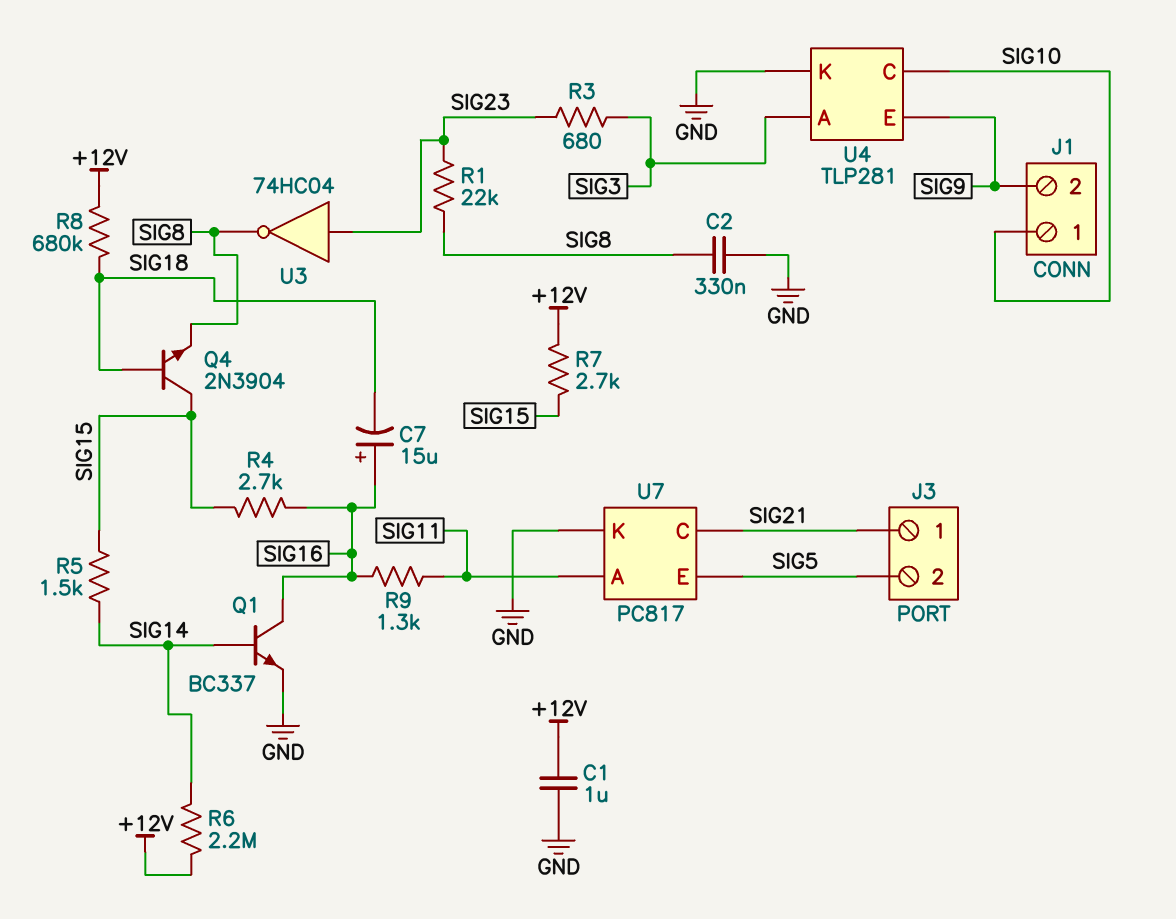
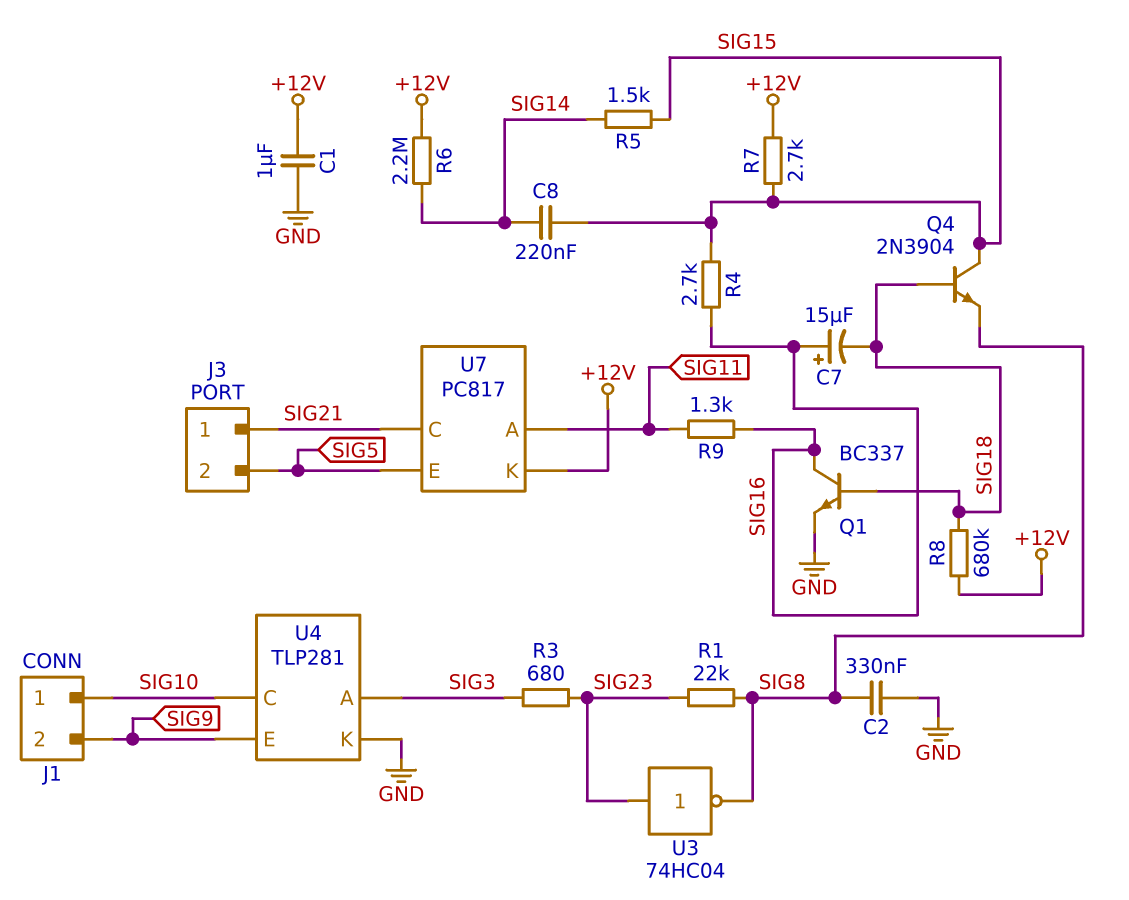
C8: none -> 220nF (SIG14, SIG15)
Q1: NPN BC337 (B SIG14, C SIG16, E GND) -> NPN BC337 (B SIG18, C SIG16, E GND)
U7 pin K: GND -> +12V

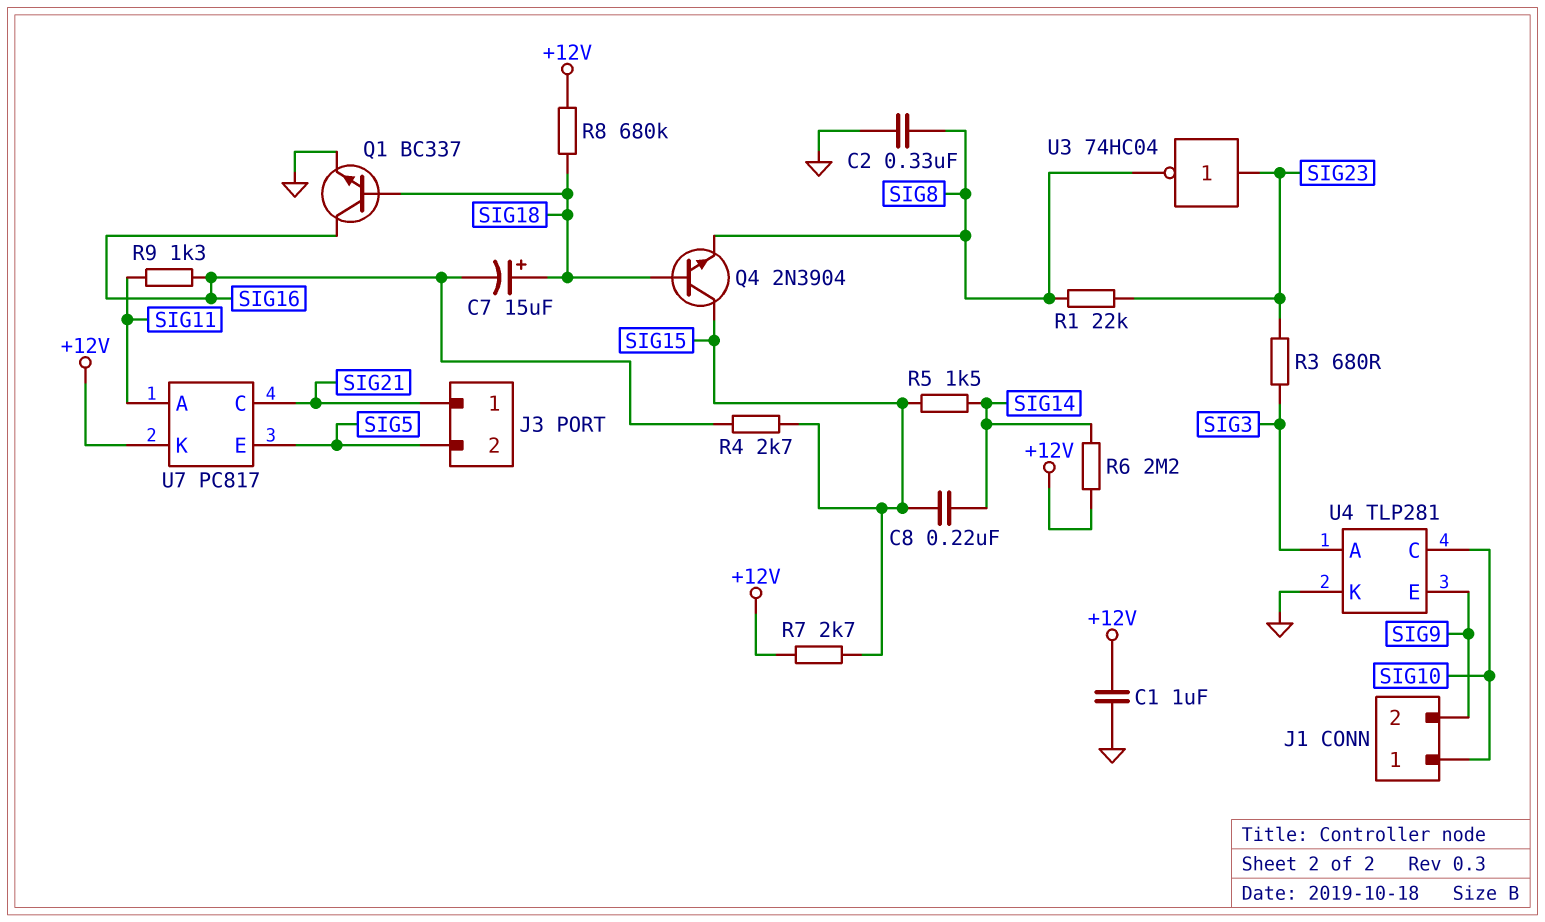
C7: 15uF (plus SIG16, minus SIG18) -> 15uF (plus SIG18, minus SIG16)

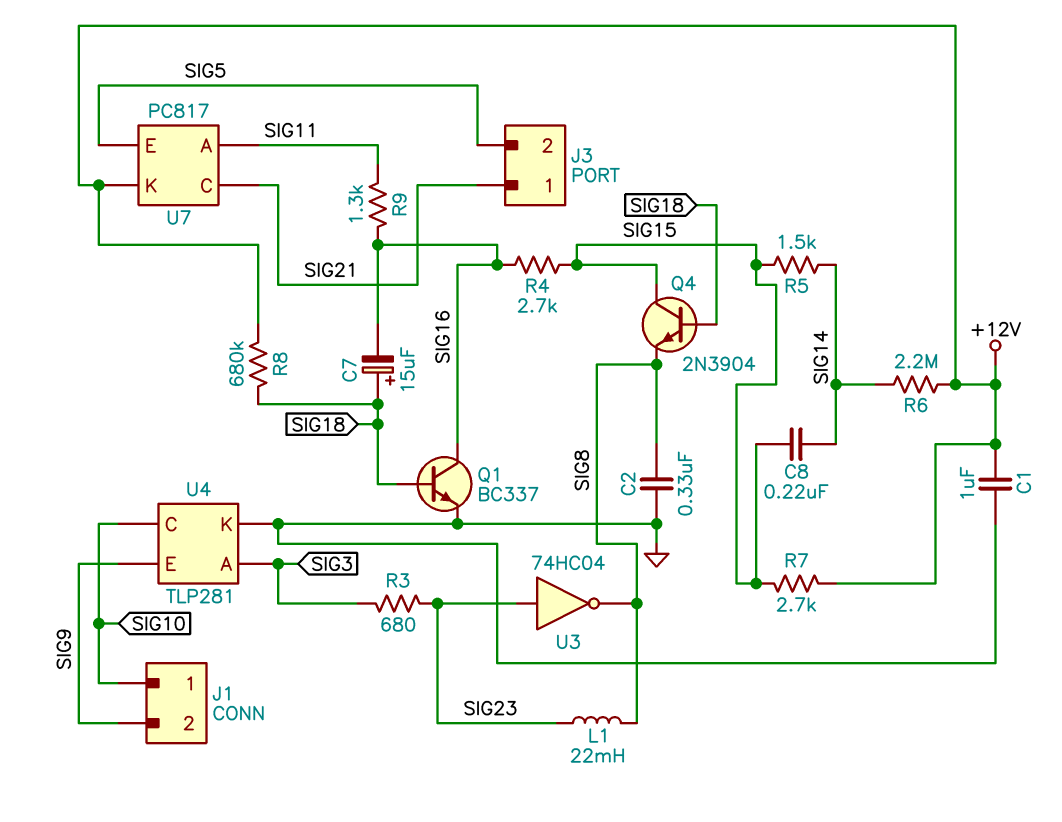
L1: none -> 22mH (SIG8, SIG23)
R1: 22k (SIG8, SIG23) -> none

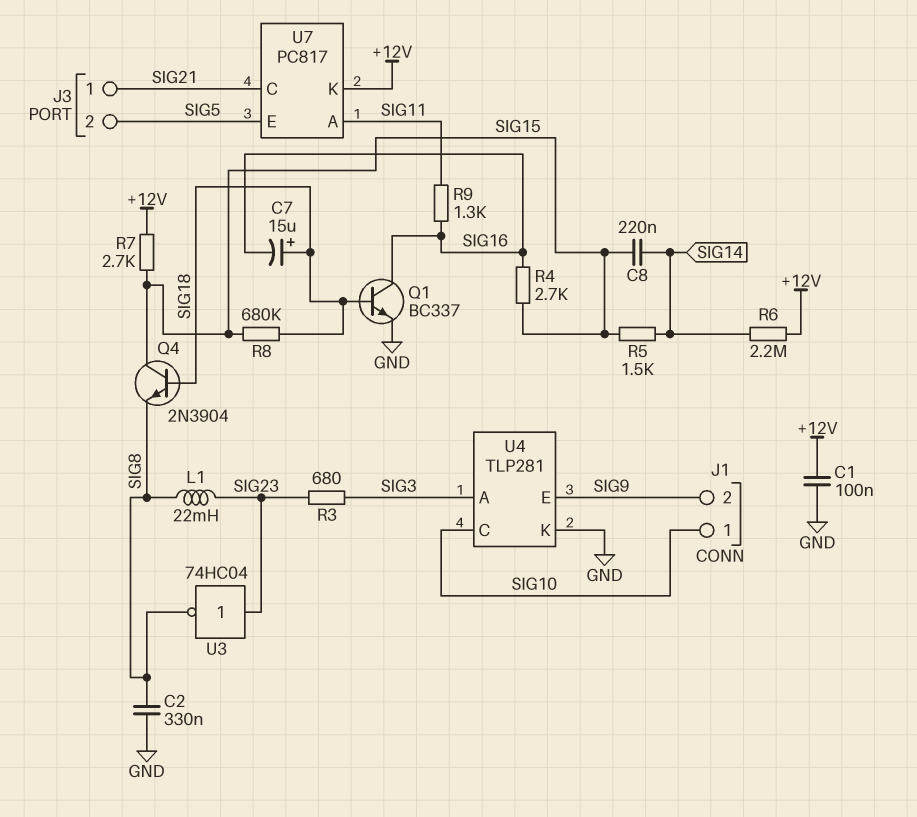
C1: 1uF (+12V, GND) -> 100nF (+12V, GND)
R8: 680k (+12V, SIG18) -> 680k (SIG15, SIG18)

